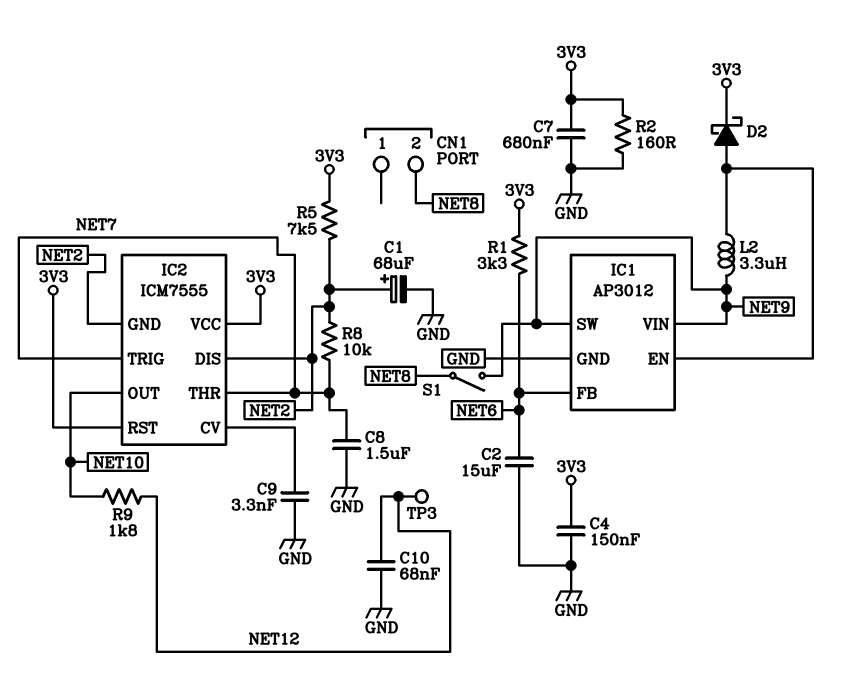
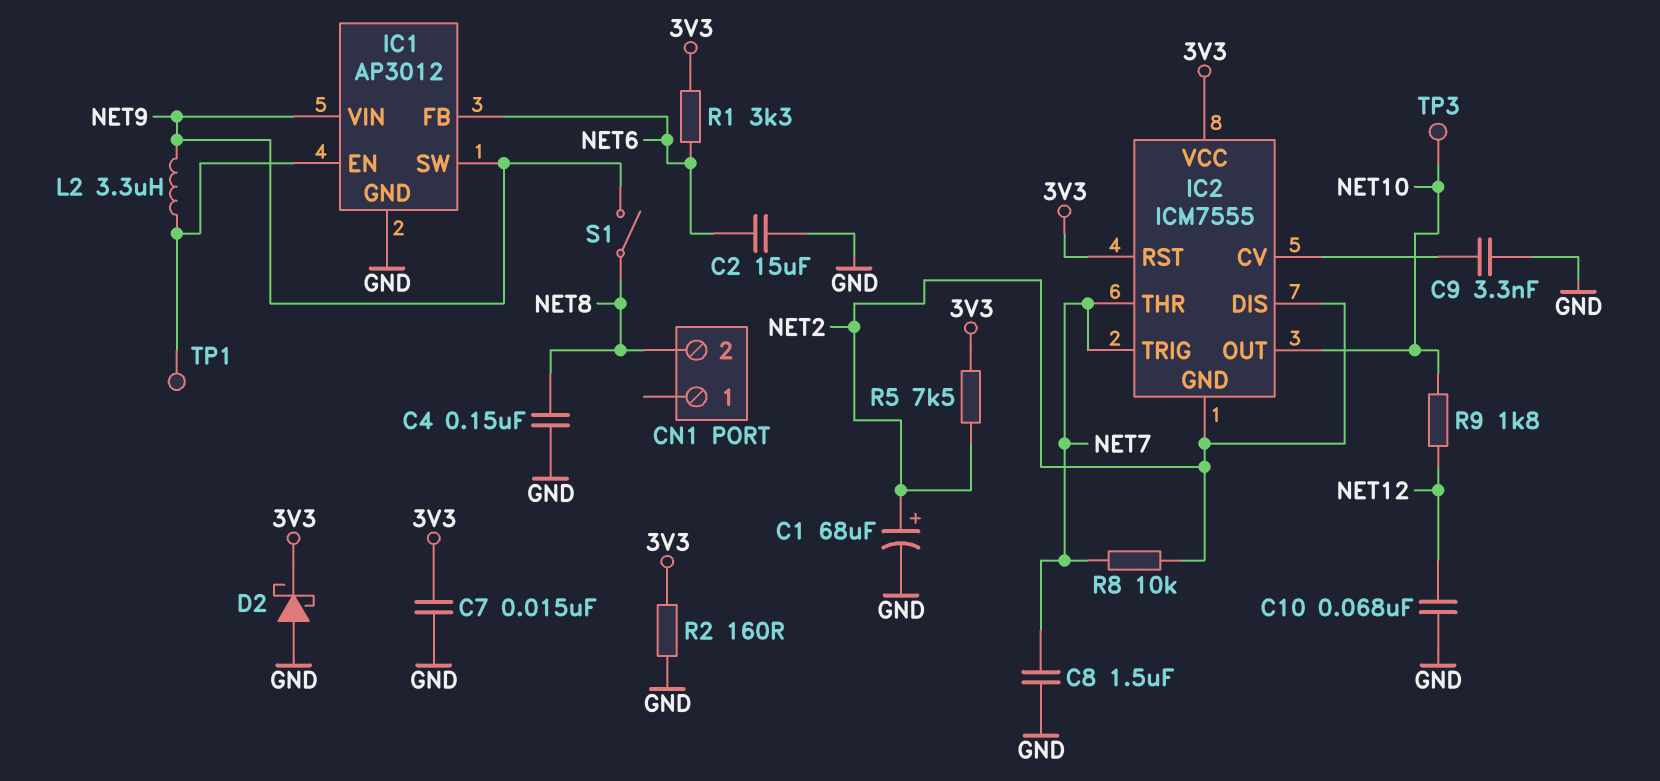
C4: 150nF (3V3, GND) -> 150nF (GND, NET8)
C7: 680nF (3V3, GND) -> 15nF (3V3, GND)
D2: schottky (A IC1/EN, K 3V3) -> schottky (A GND, K 3V3)
TP1: none -> test point (IC1/EN)
TP3: test point (NET12) -> test point (NET10)

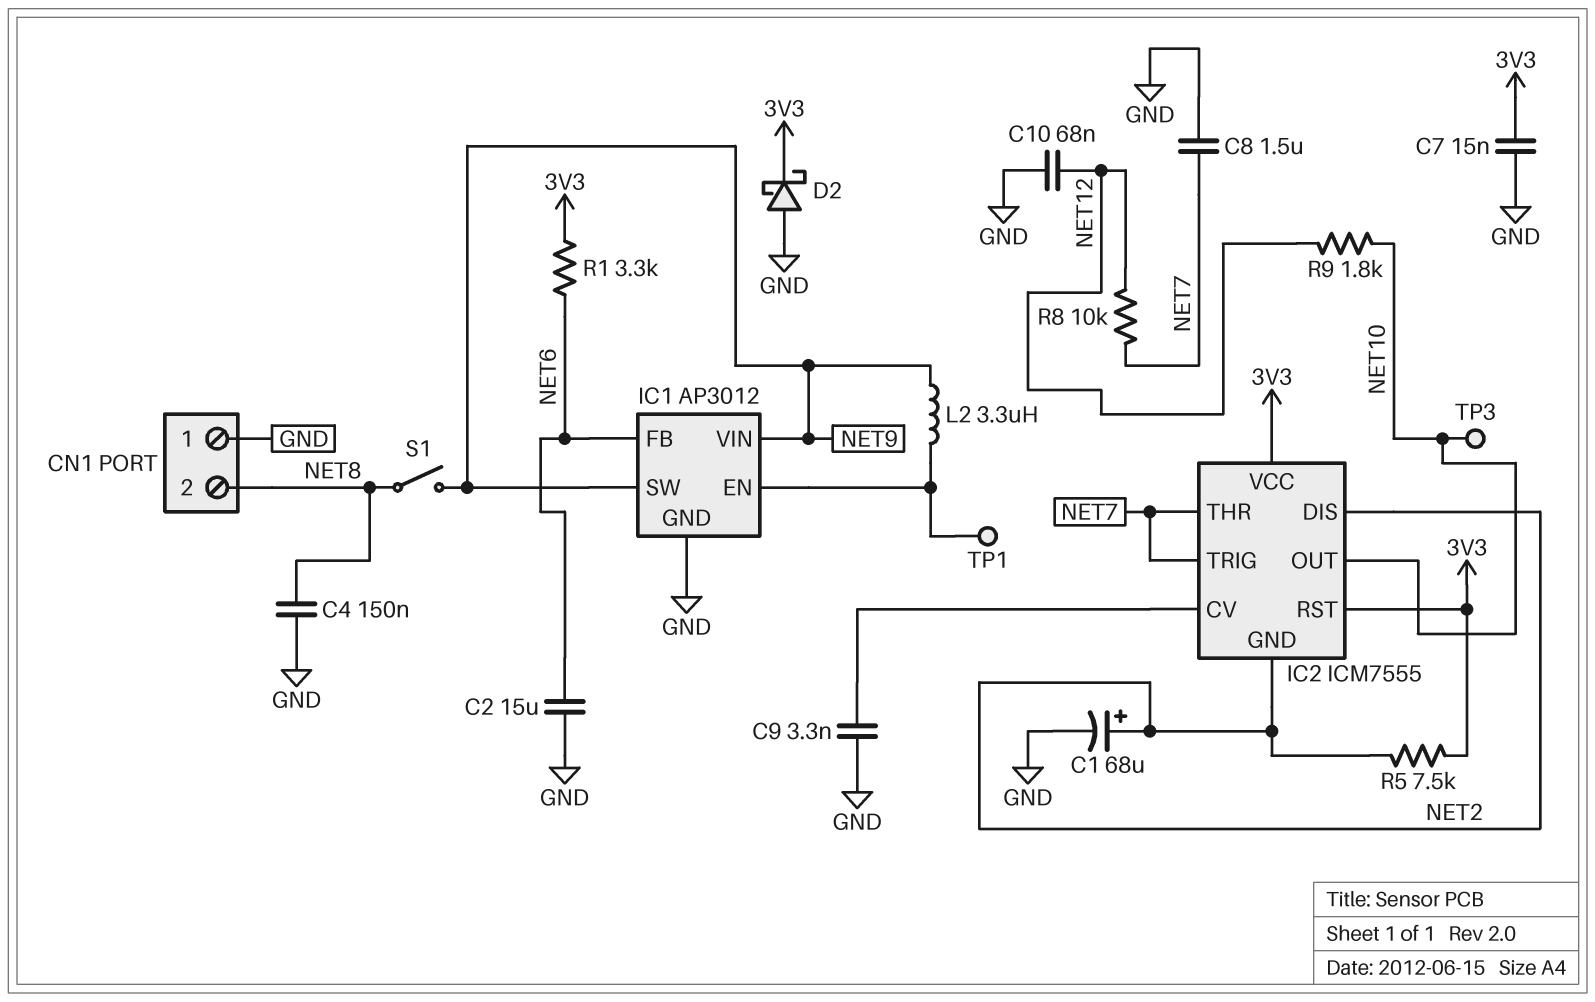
CN1 pin 1: none -> GND
R2: 160 (3V3, GND) -> none
R8: 10k (NET2, NET7) -> 10k (NET7, NET12)

